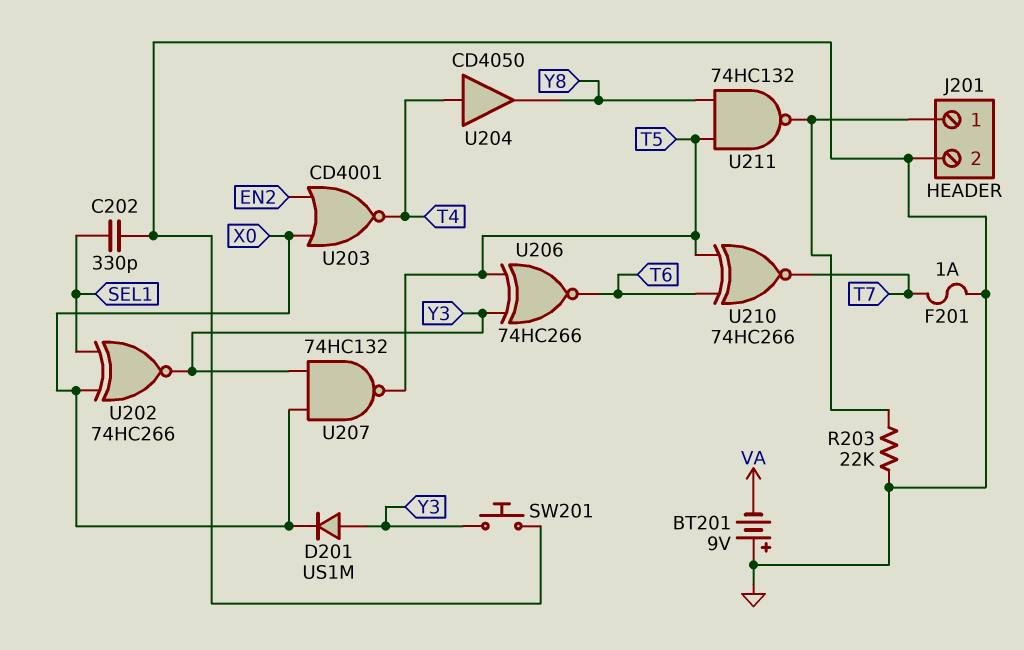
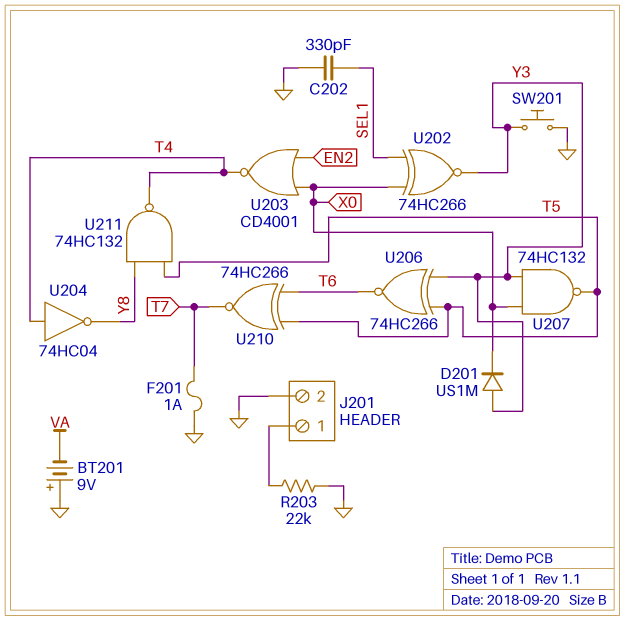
U204: buffer CD4050 (in T4, out Y8) -> NOT 74HC04 (in T4, out Y8)
U211: NAND 74HC132 (in T5, in Y8, out J201/1) -> NAND 74HC132 (in T5, in Y8, out T4)

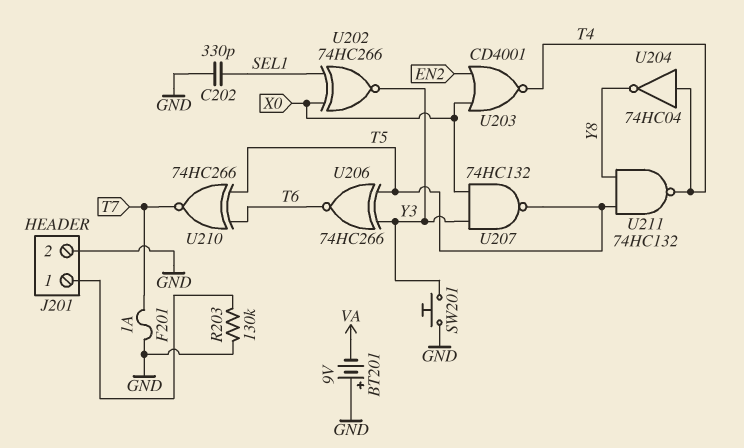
D201: diode US1M (A Y3, K X0) -> none
R203: 22k (GND, J201/1) -> 130k (GND, J201/1)

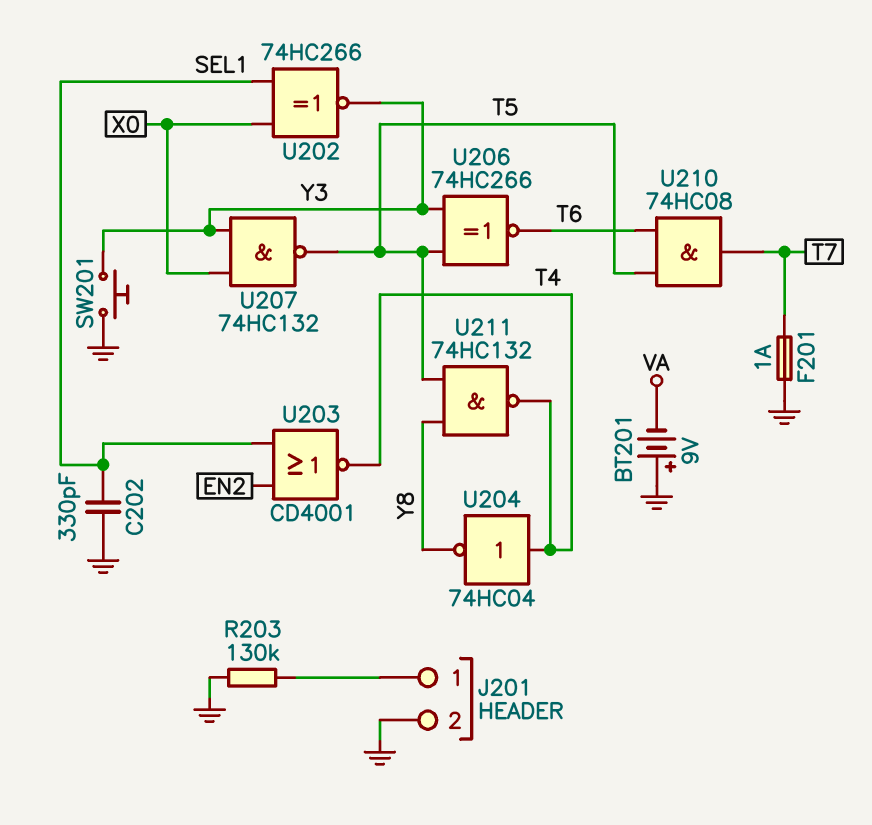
U203: NOR CD4001 (in EN2, in X0, out T4) -> NOR CD4001 (in EN2, in SEL1, out T4)
U210: XNOR 74HC266 (in T5, in T6, out T7) -> AND 74HC08 (in T5, in T6, out T7)

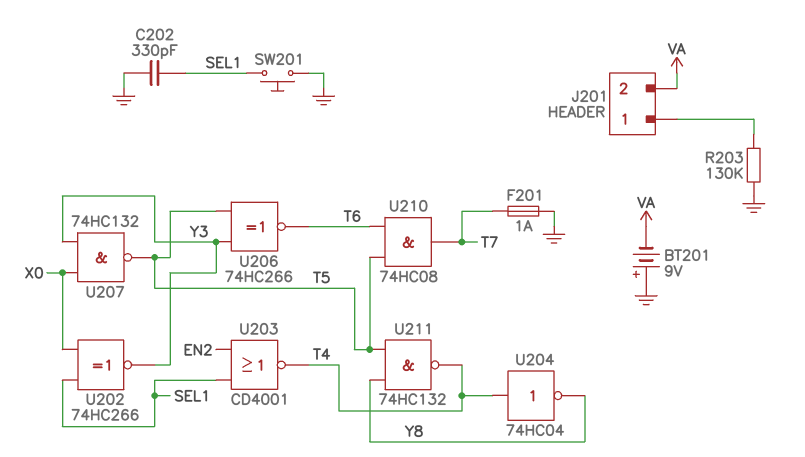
J201 pin 2: GND -> VA
SW201: button (GND, Y3) -> button (GND, SEL1)

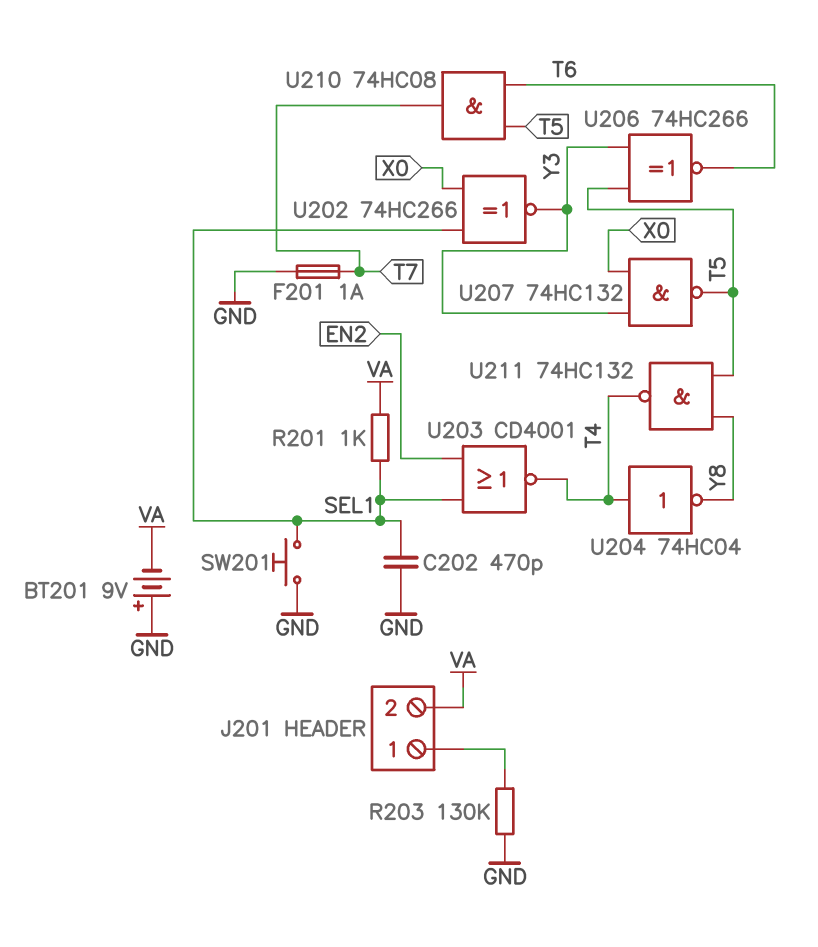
C202: 330pF (GND, SEL1) -> 470pF (GND, SEL1)
R201: none -> 1k (SEL1, VA)

